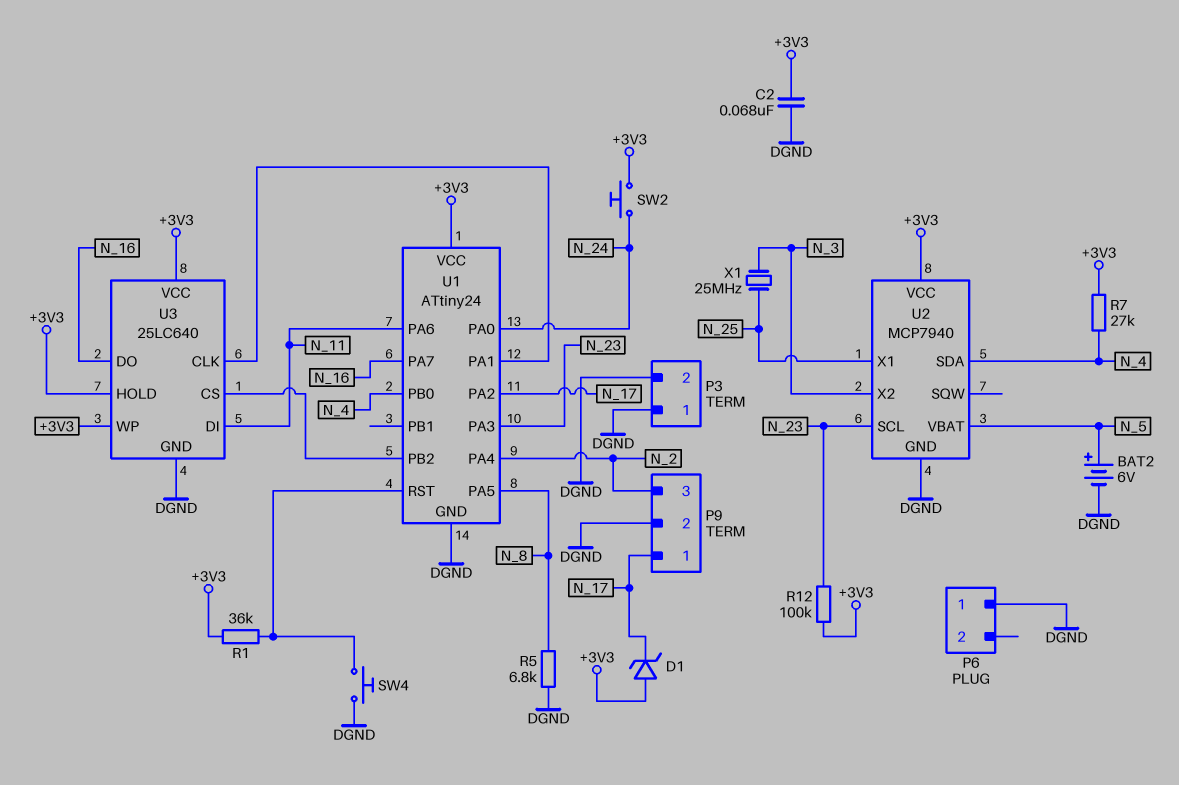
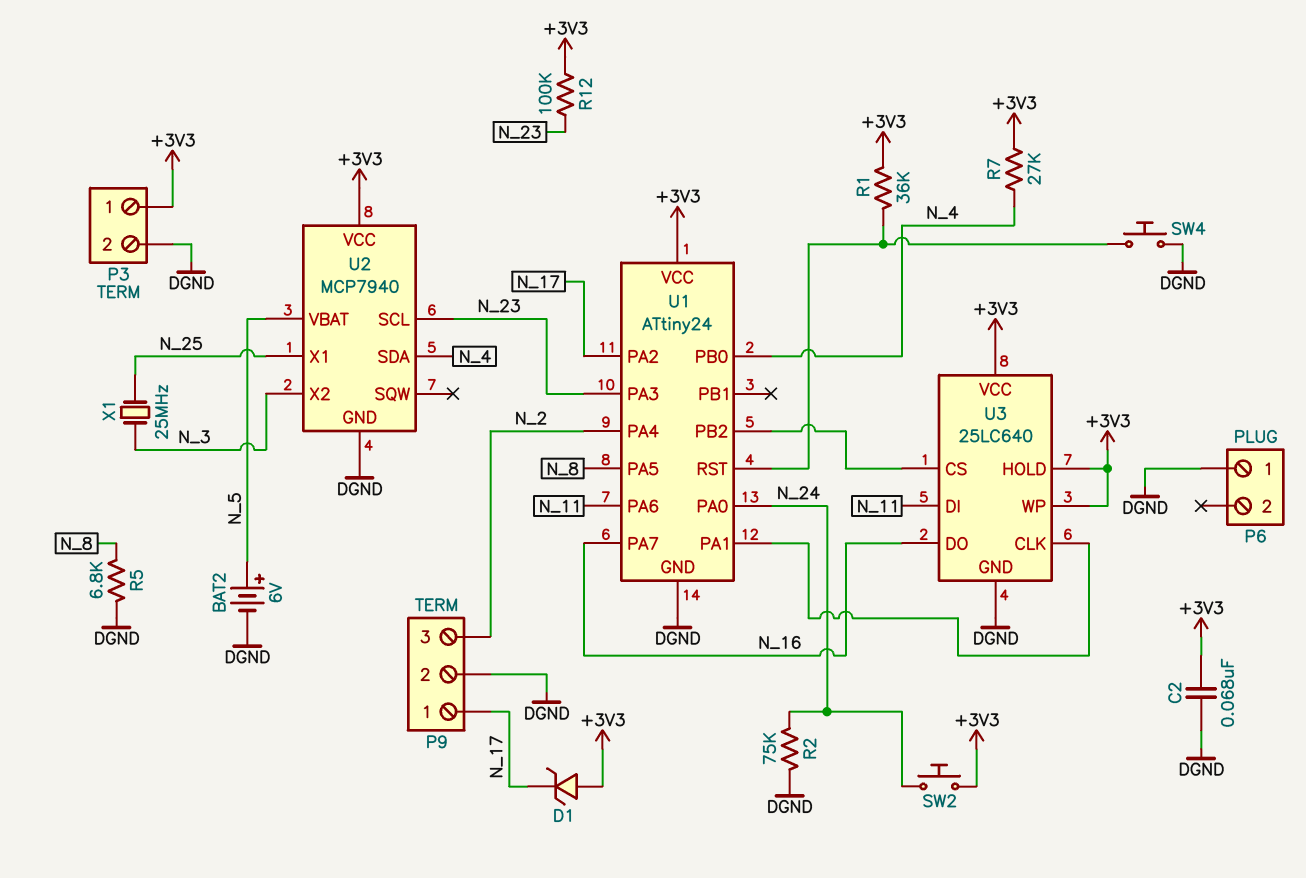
P3 pin 1: DGND -> +3V3
R2: none -> 75k (DGND, N_24)

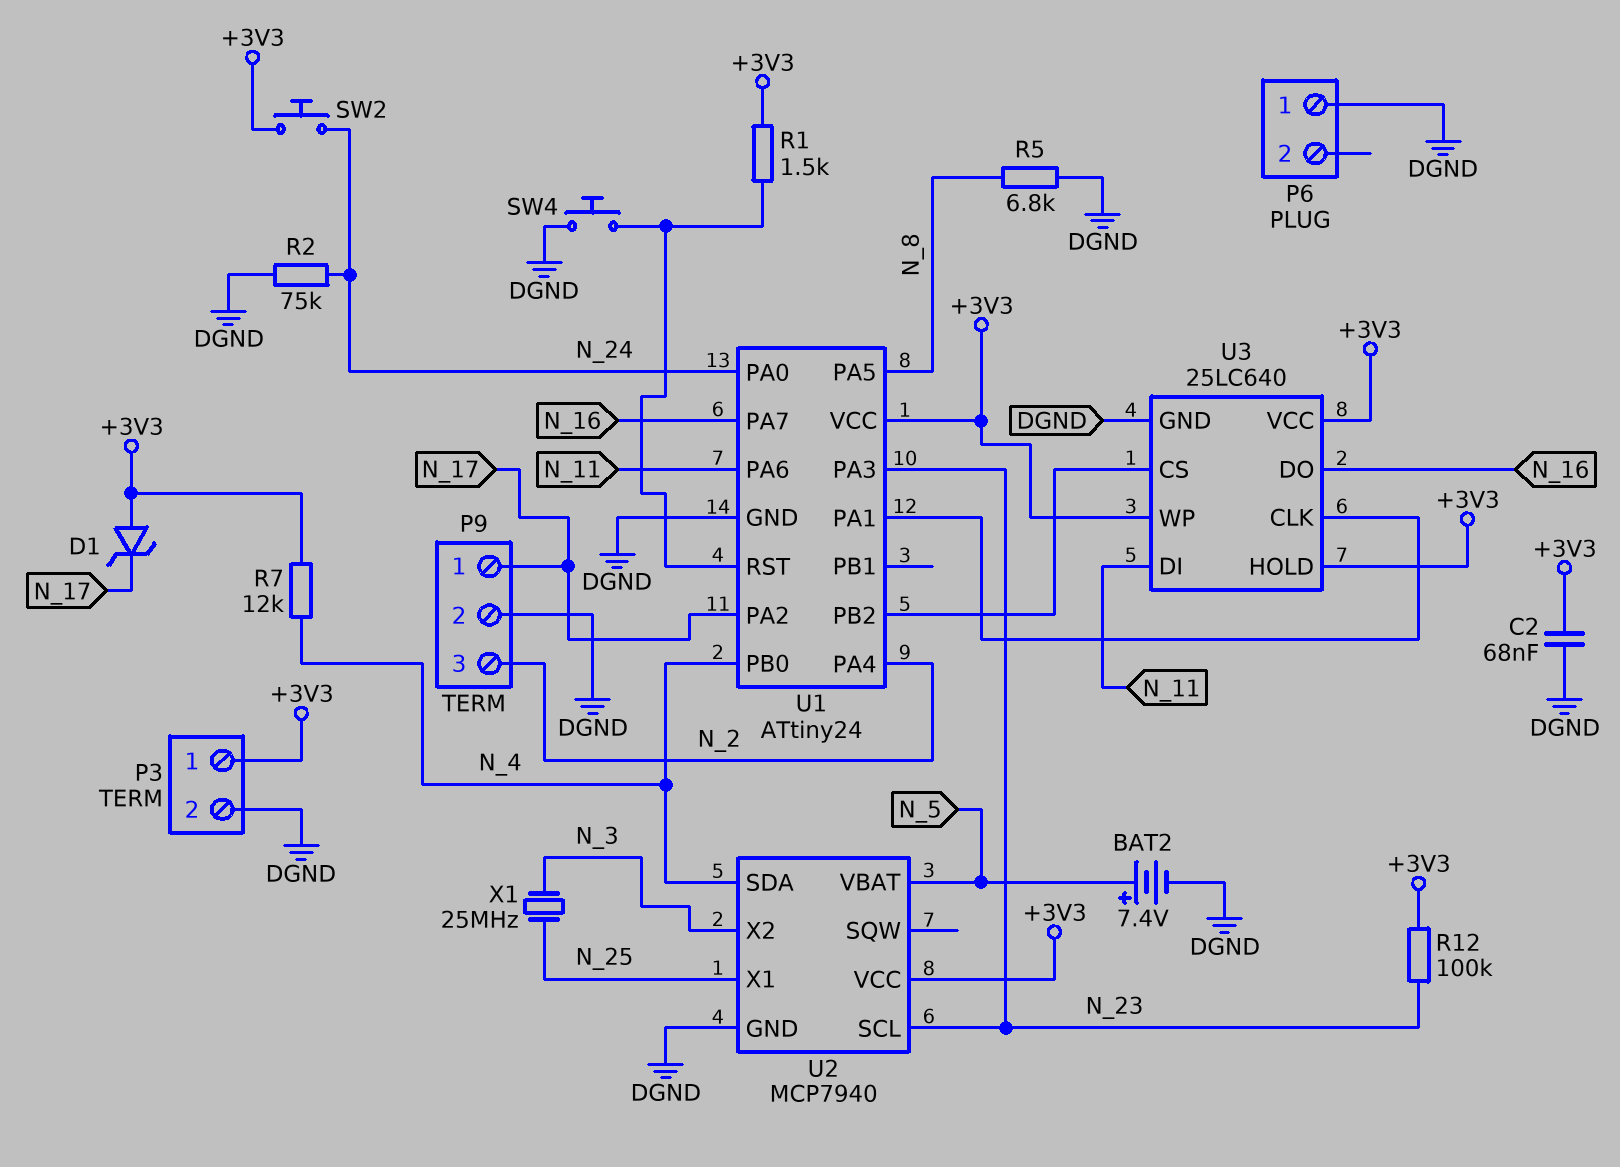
BAT2: 6V (plus N_5, minus DGND) -> 7.4V (plus N_5, minus DGND)
R1: 36k (+3V3, U1/RST) -> 1.5k (+3V3, U1/RST)
R7: 27k (+3V3, N_4) -> 12k (+3V3, N_4)

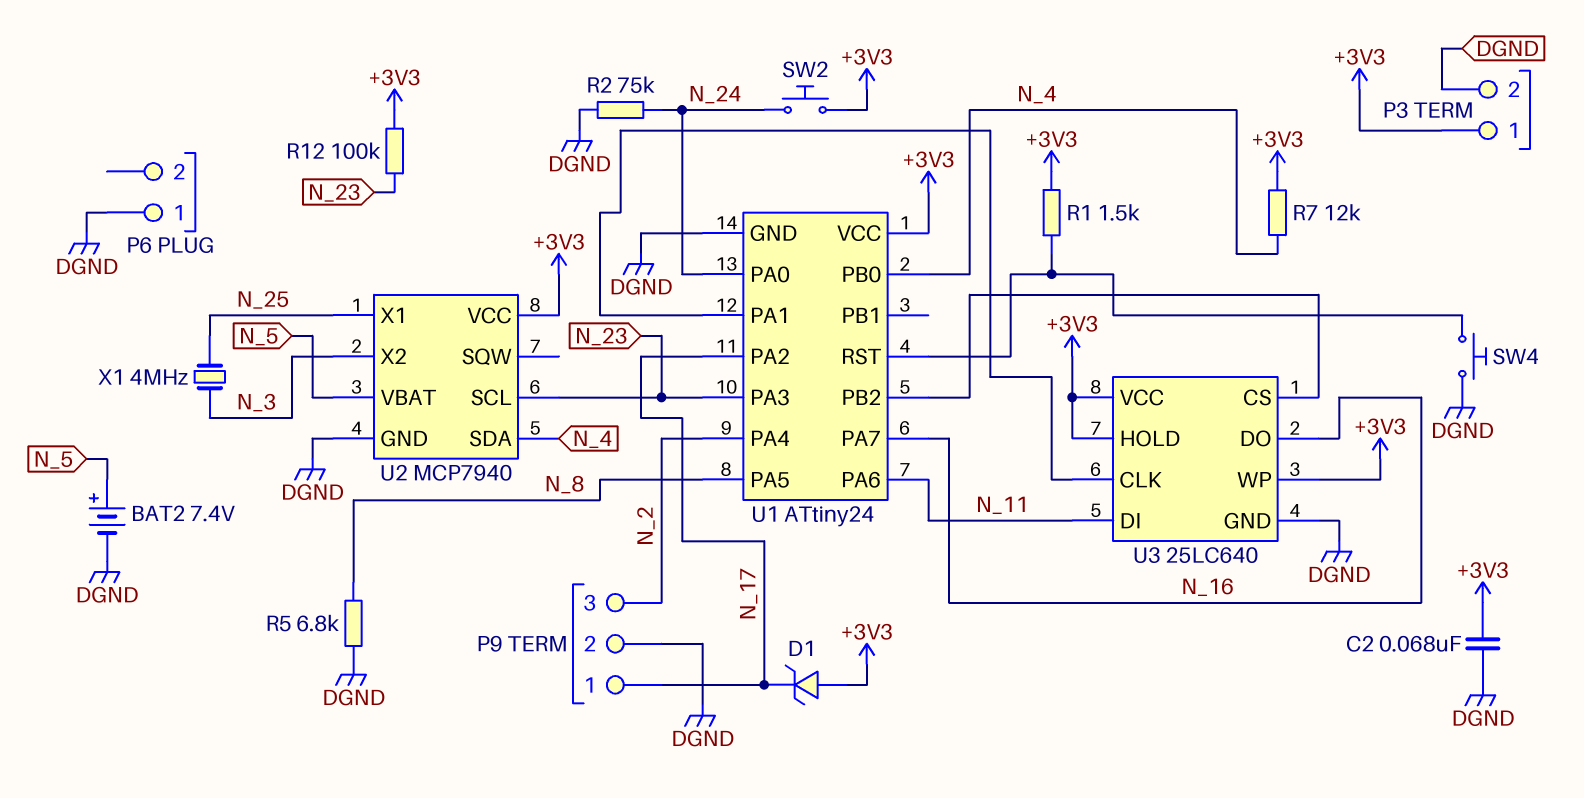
X1: 25MHz (N_3, N_25) -> 4MHz (N_3, N_25)

